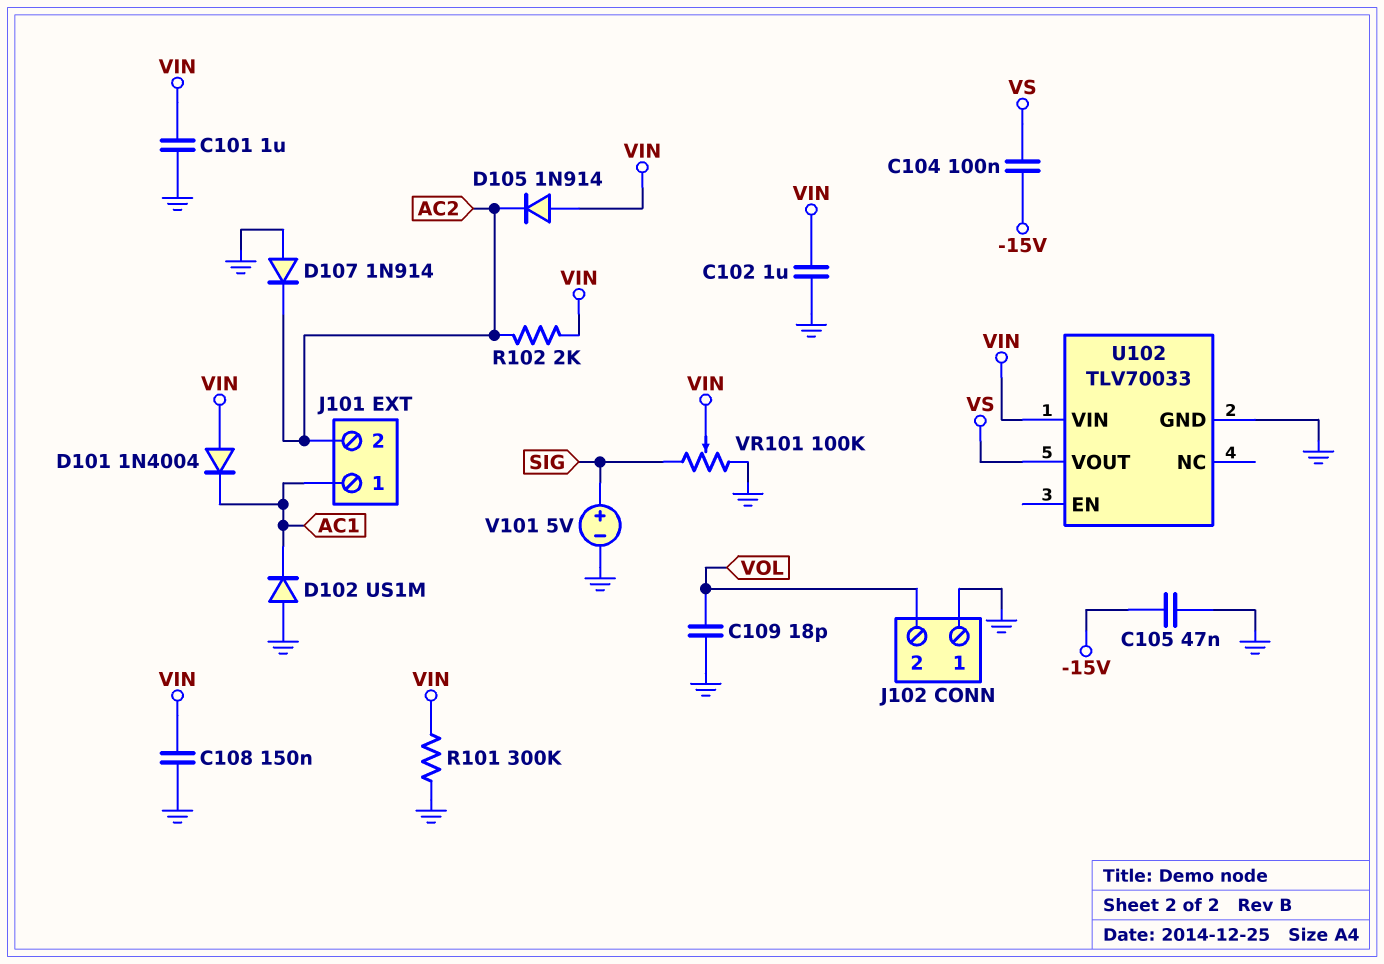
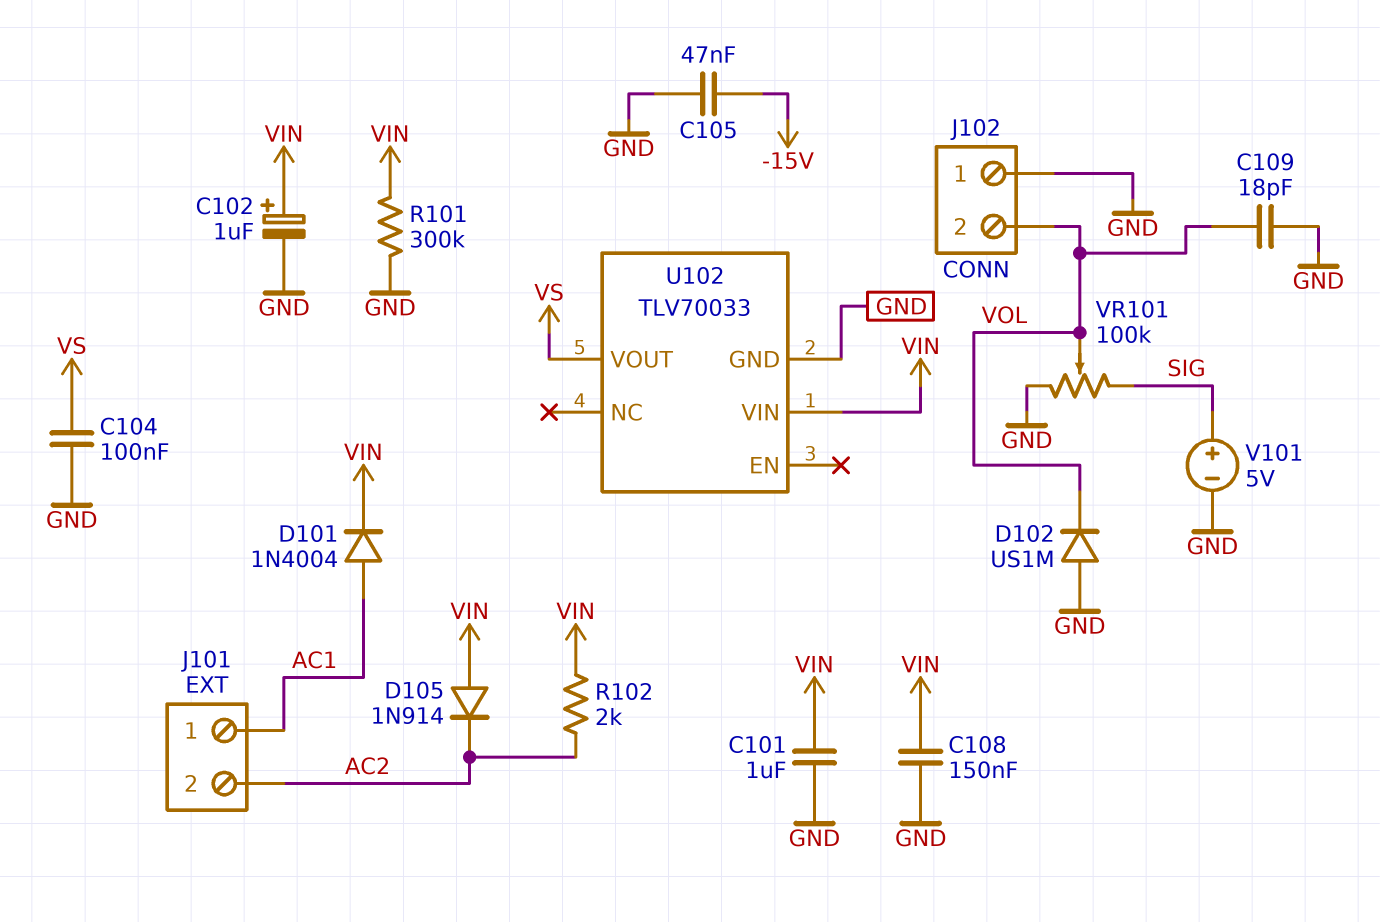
C102: 1uF (GND, VIN) -> 1uF (plus VIN, minus GND)
C104: 100nF (-15V, VS) -> 100nF (GND, VS)
D101: diode 1N4004 (A VIN, K AC1) -> diode 1N4004 (A AC1, K VIN)
D102: diode US1M (A GND, K AC1) -> diode US1M (A GND, K VOL)
D107: diode 1N914 (A GND, K AC2) -> none
VR101: 100k (GND, SIG, wiper VIN) -> 100k (GND, SIG, wiper VOL)

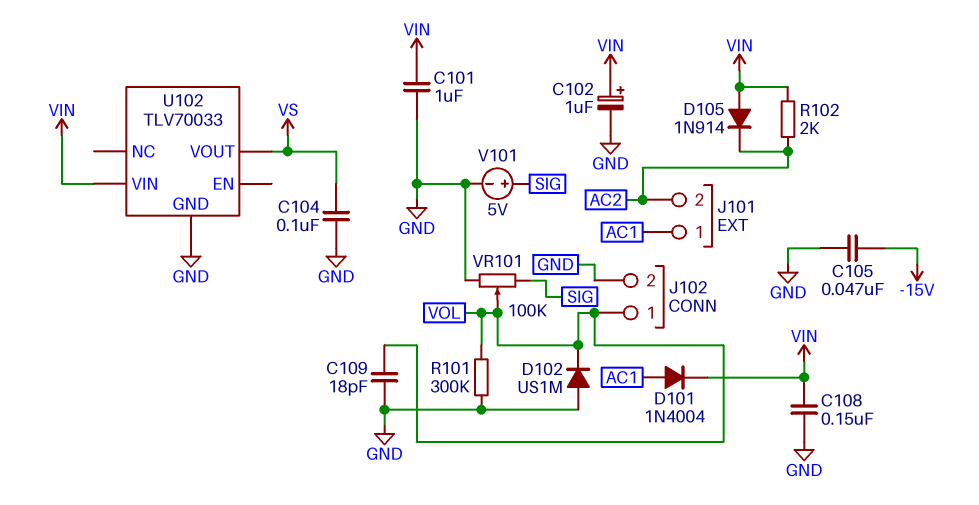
J102 pin 1: GND -> VOL
J102 pin 2: VOL -> GND
R101: 300k (GND, VIN) -> 300k (GND, VOL)

